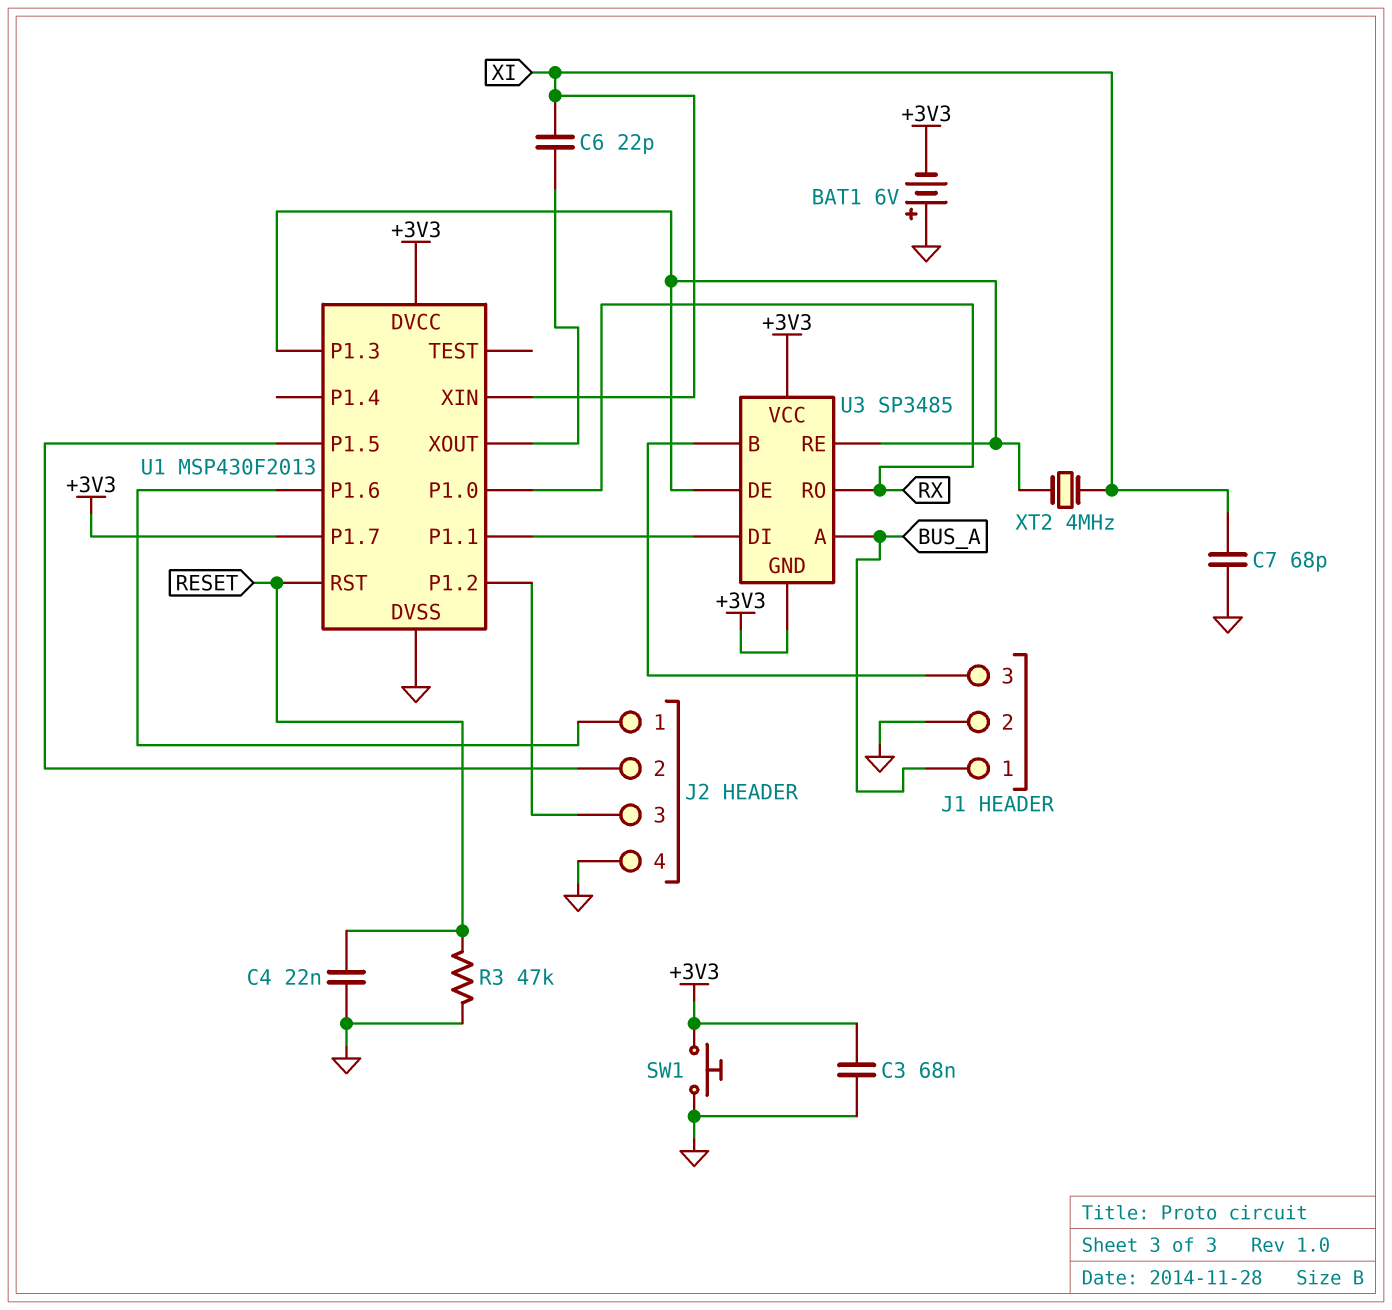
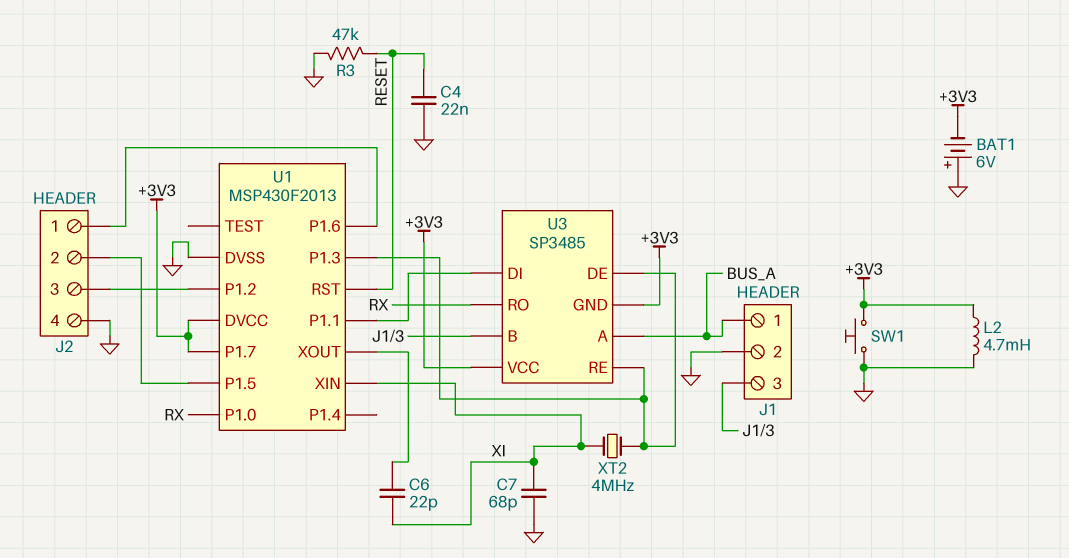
C3: 68nF (+3V3, GND) -> none
L2: none -> 4.7mH (+3V3, GND)

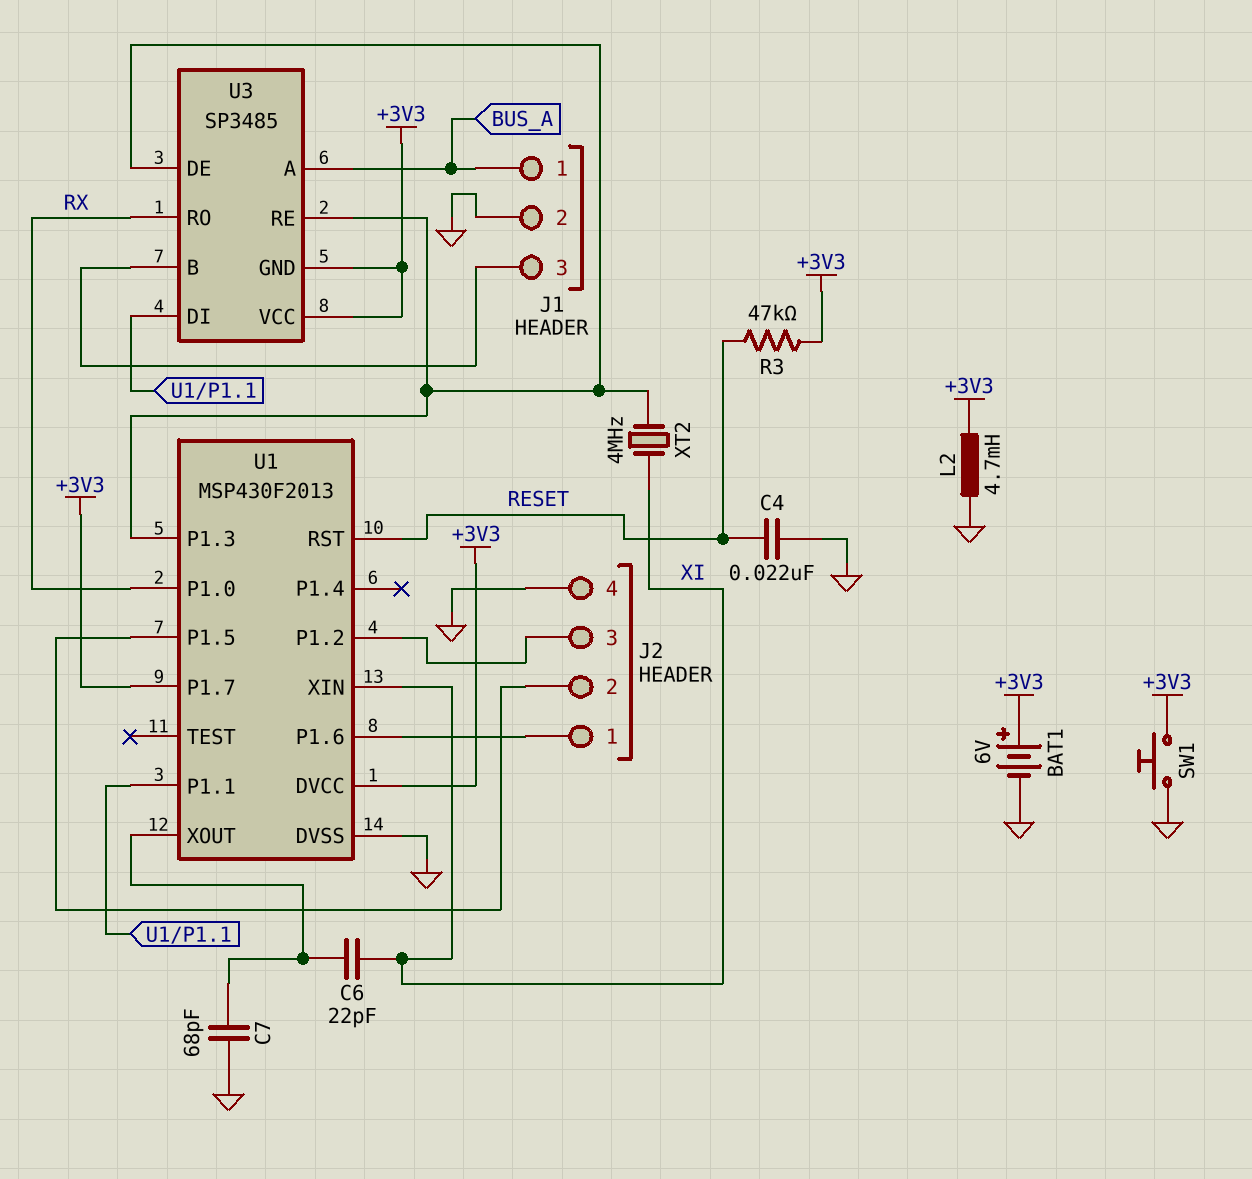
BAT1: 6V (plus GND, minus +3V3) -> 6V (plus +3V3, minus GND)
C7: 68pF (GND, XI) -> 68pF (GND, U1/XOUT)
R3: 47k (GND, RESET) -> 47k (+3V3, RESET)

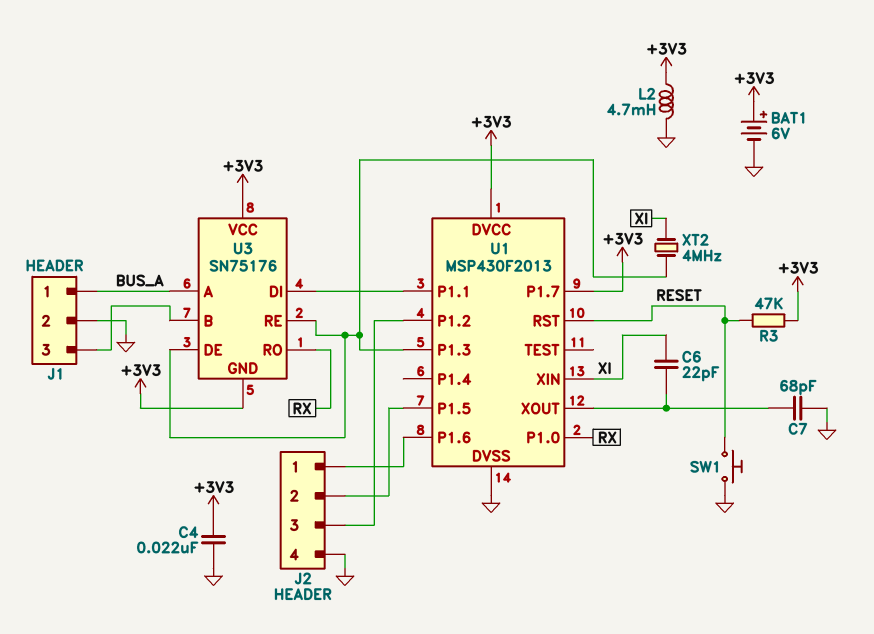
C4: 22nF (GND, RESET) -> 22nF (+3V3, GND)
SW1: button (+3V3, GND) -> button (GND, RESET)
U3: SP3485 -> SN75176

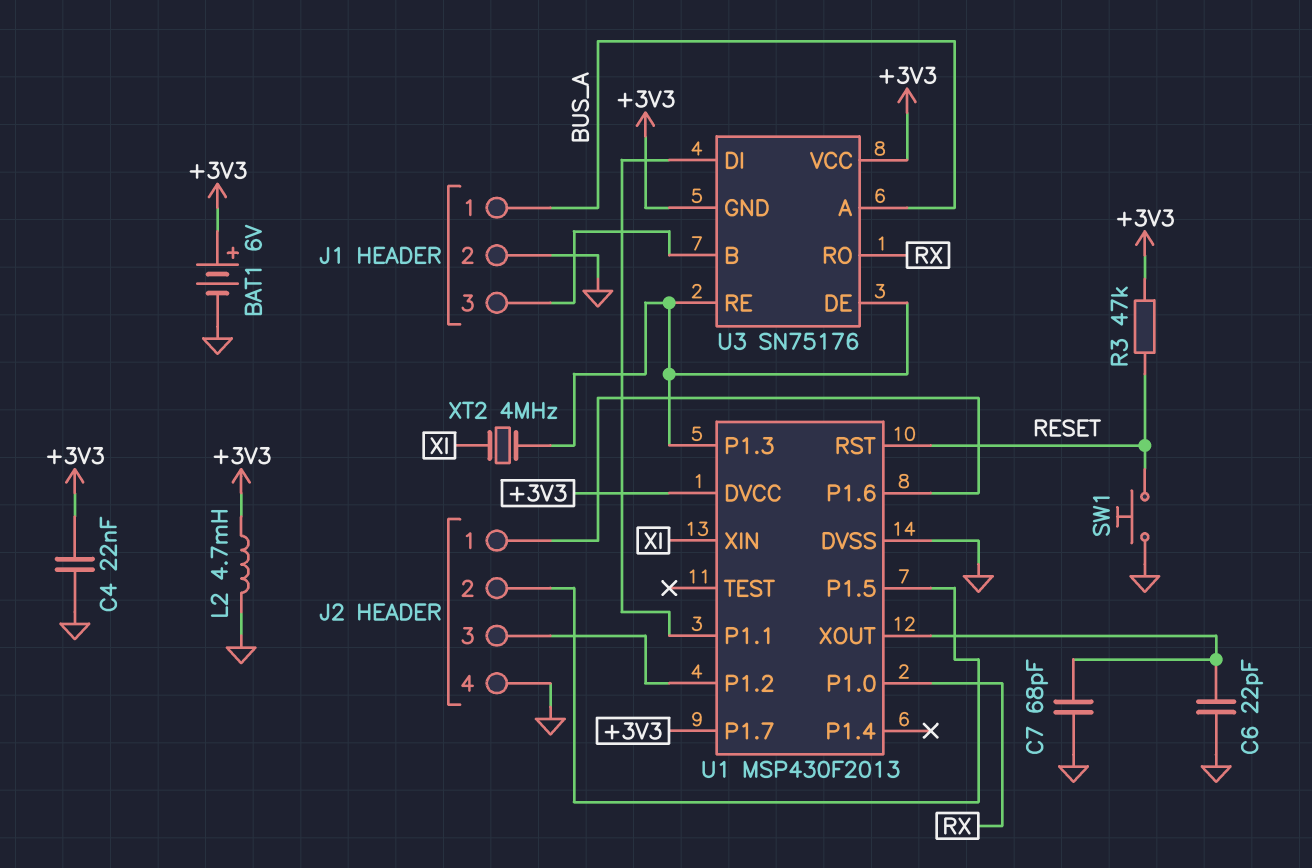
C6: 22pF (U1/XOUT, XI) -> 22pF (GND, U1/XOUT)

